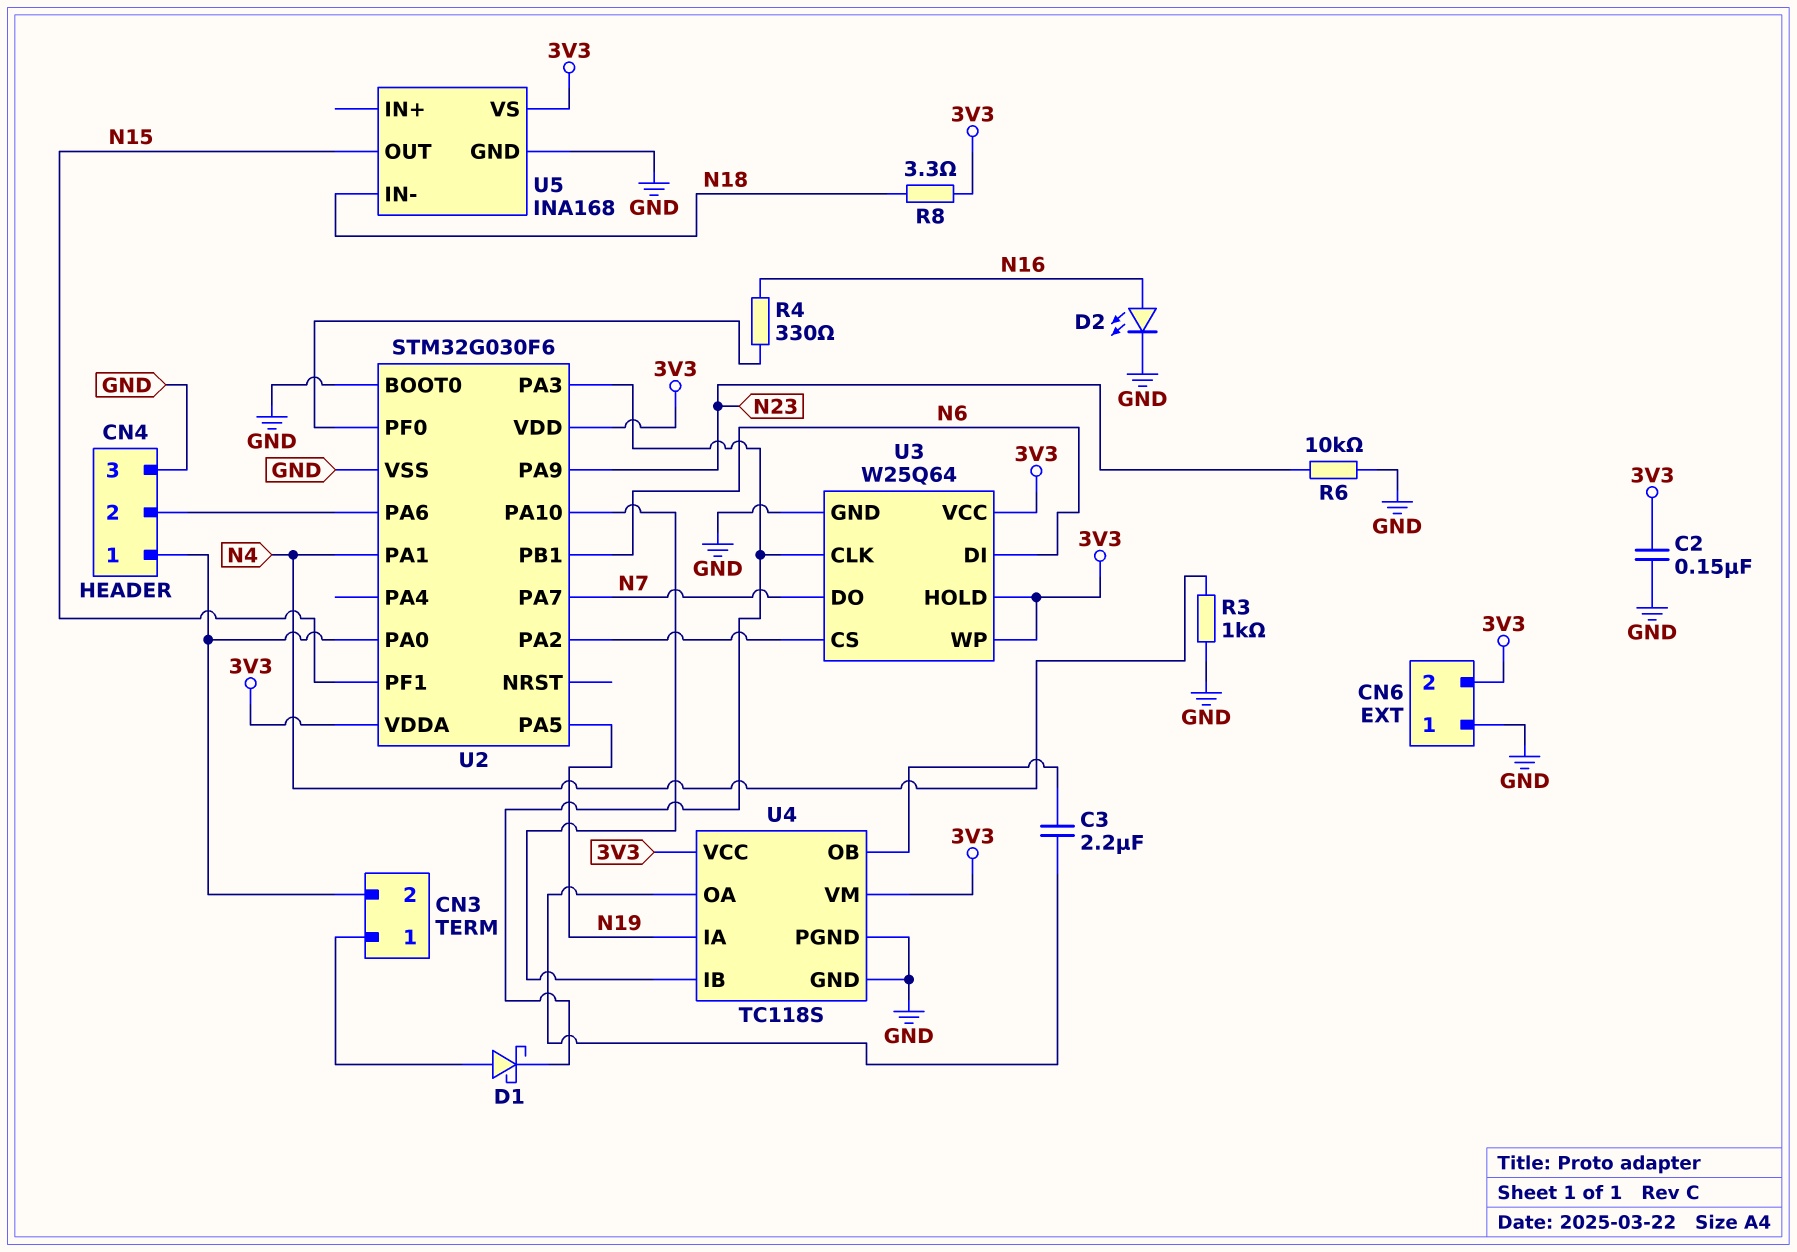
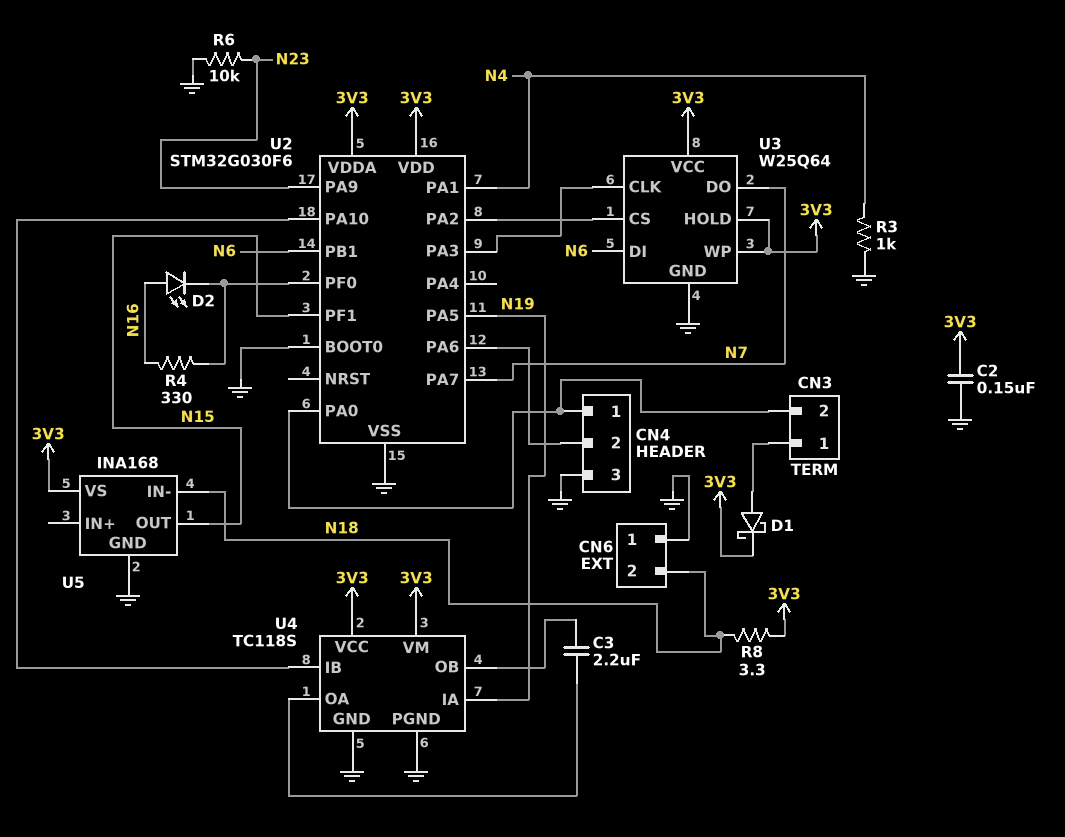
CN6 pin 2: 3V3 -> N18
D1: schottky (A CN3/1, K U2/PA3) -> schottky (A CN3/1, K 3V3)
D2: LED (A N16, K GND) -> LED (A N16, K U2/PF0)

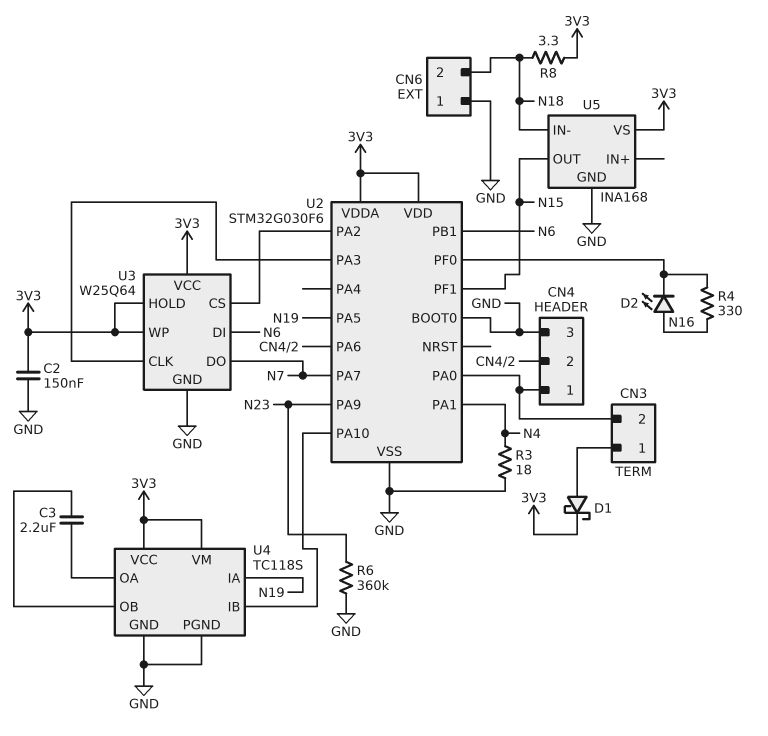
R3: 1k (GND, N4) -> 18 (GND, N4)
R6: 10k (GND, N23) -> 360k (GND, N23)

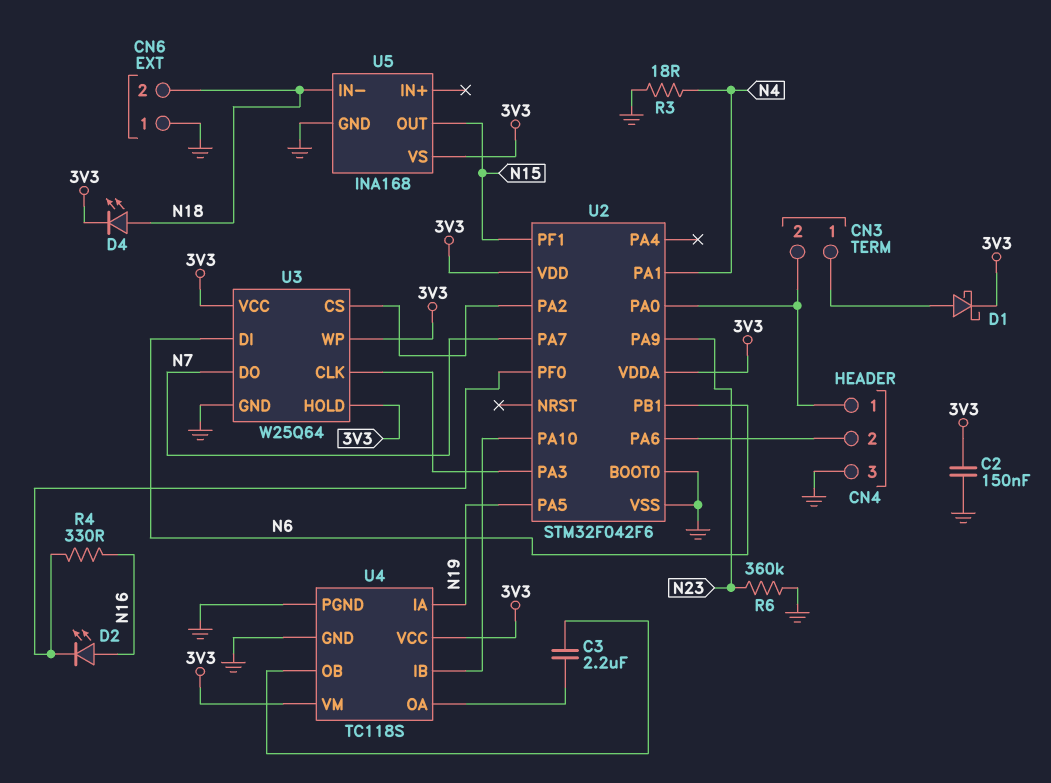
D4: none -> LED (A N18, K 3V3)
R8: 3.3 (3V3, N18) -> none
U2: STM32G030F6 -> STM32F042F6

